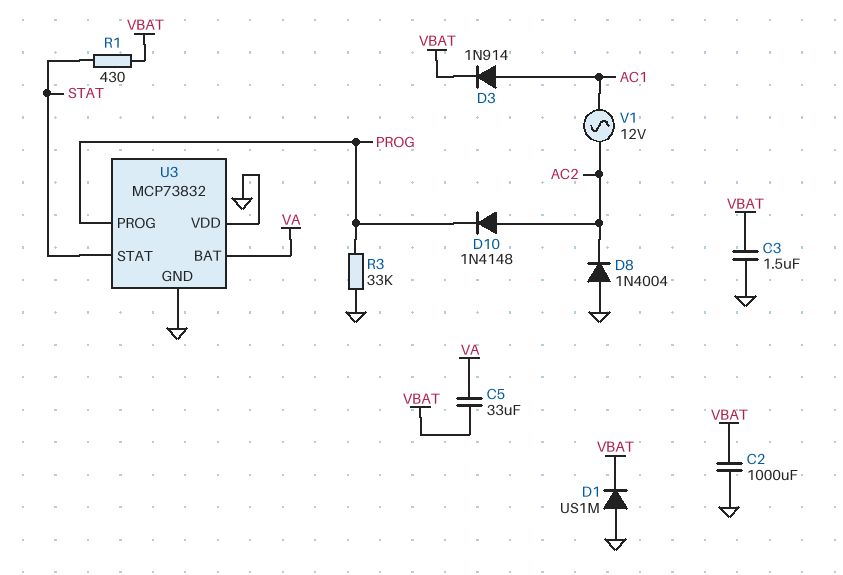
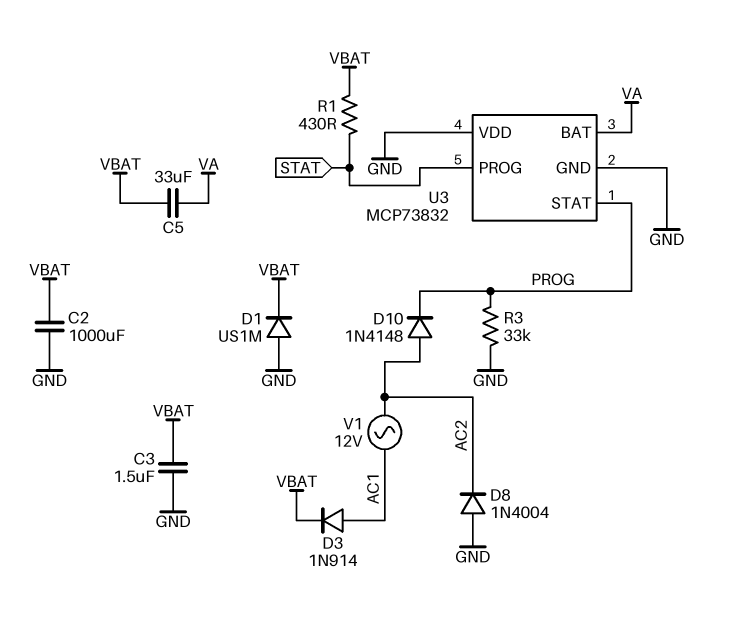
U3 pin PROG: PROG -> STAT
U3 pin STAT: STAT -> PROG

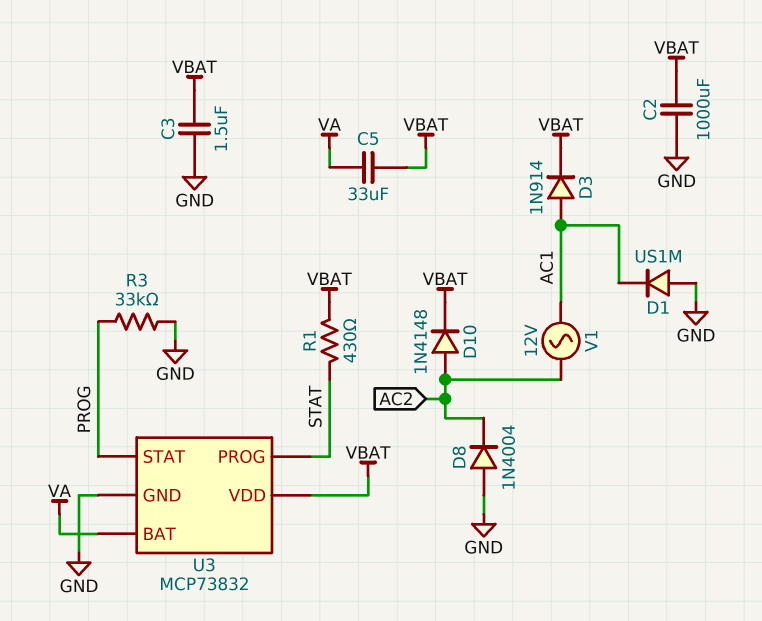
D1: diode US1M (A GND, K VBAT) -> diode US1M (A GND, K AC1)
D10: diode 1N4148 (A AC2, K PROG) -> diode 1N4148 (A AC2, K VBAT)
U3 pin VDD: GND -> VBAT

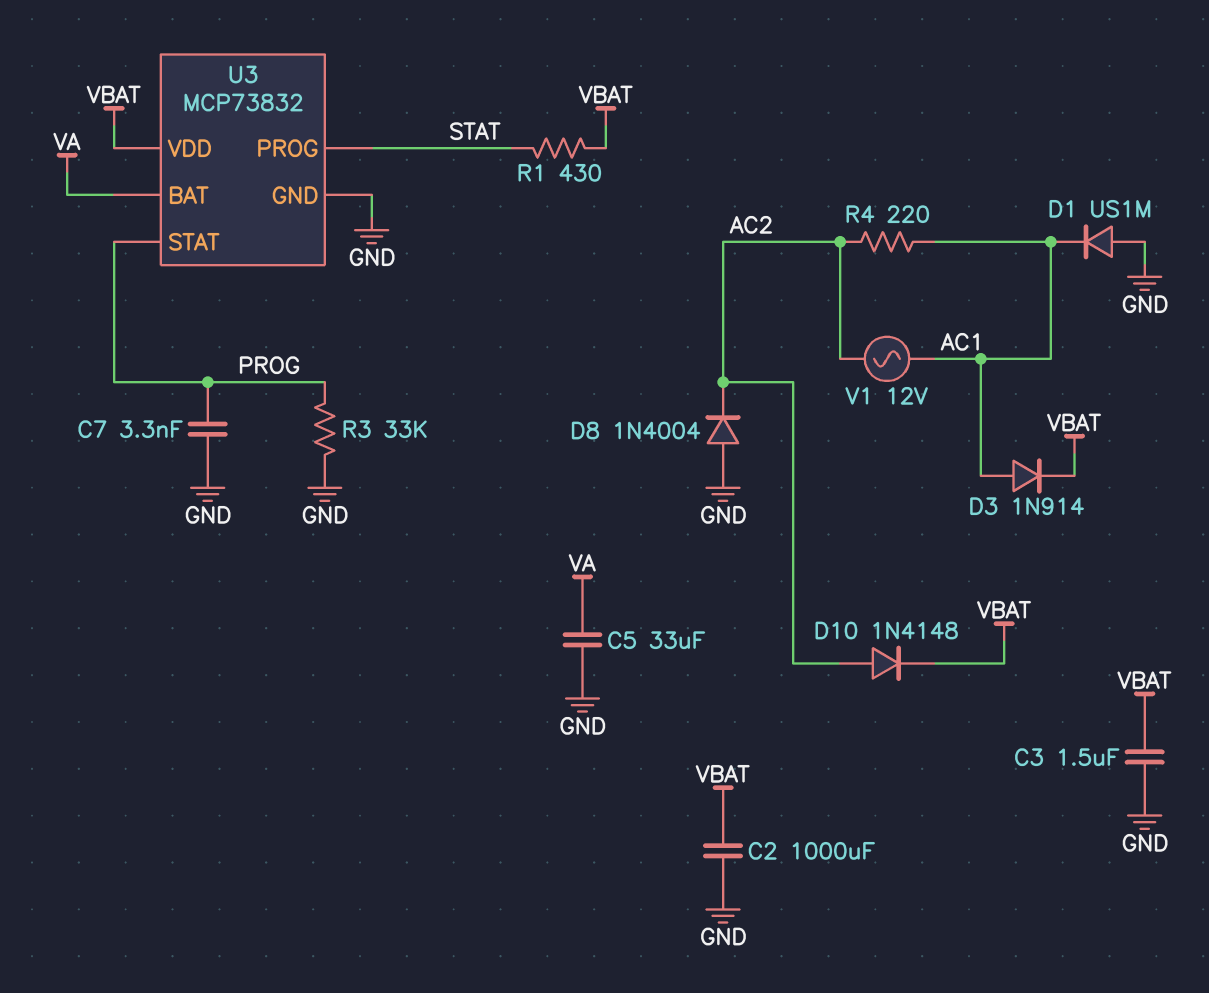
C5: 33uF (VA, VBAT) -> 33uF (GND, VA)
C7: none -> 3.3nF (GND, PROG)
R4: none -> 220 (AC1, AC2)

